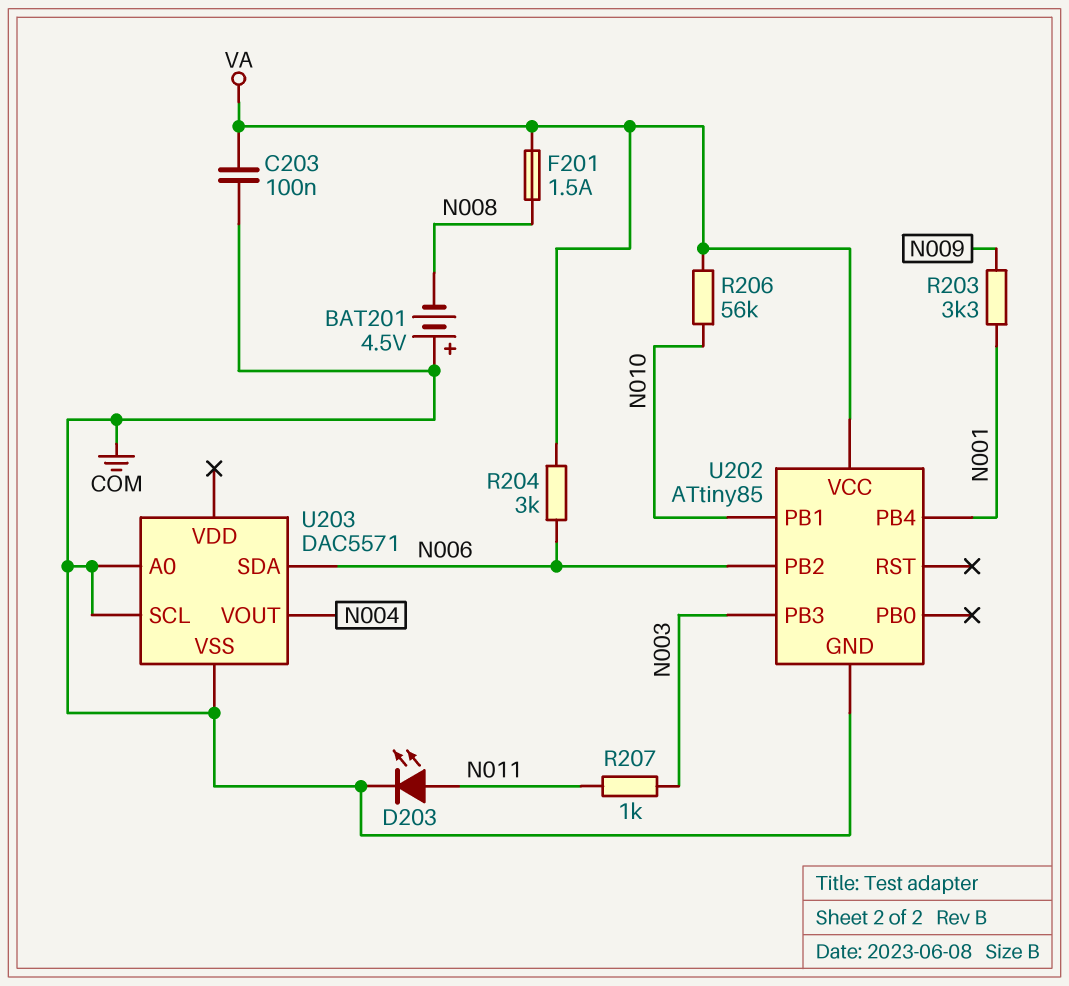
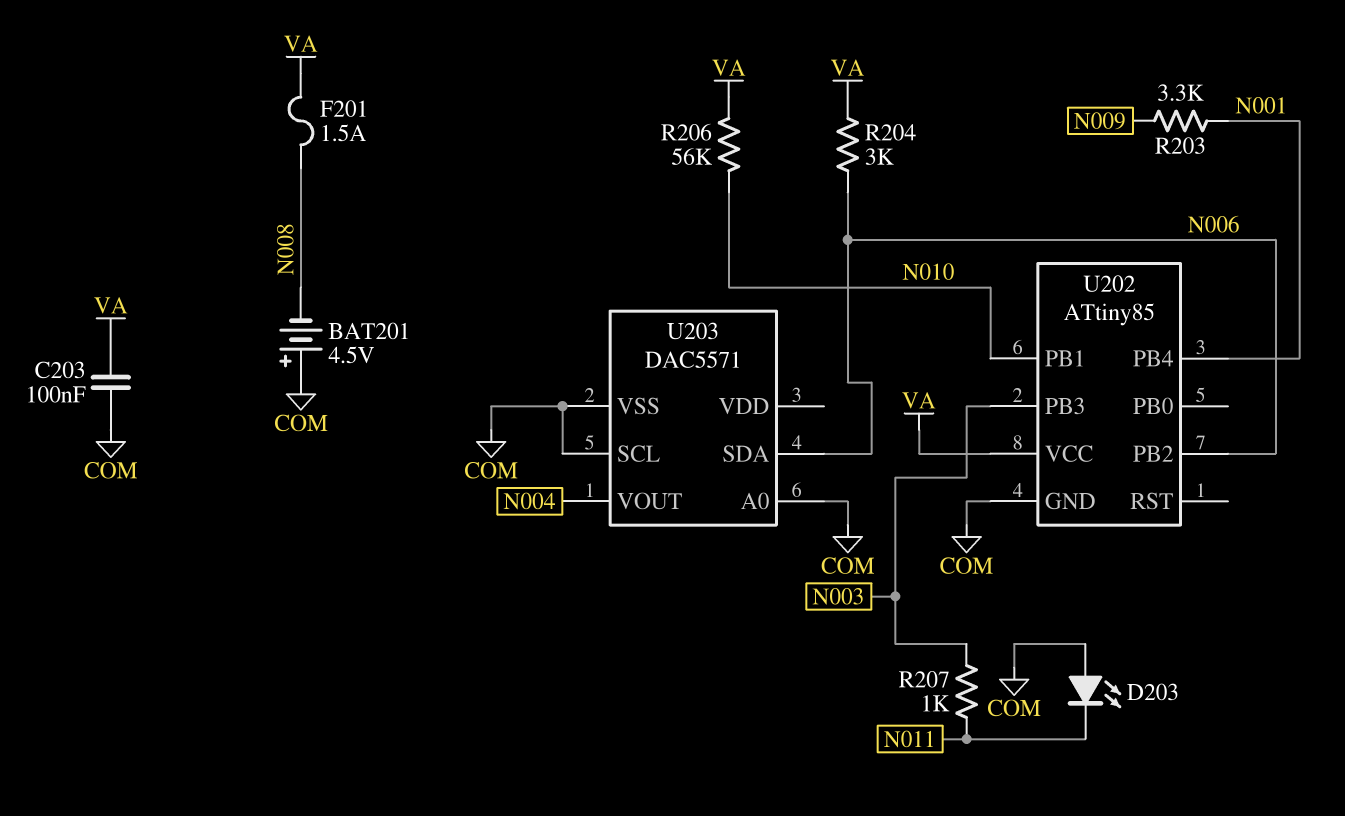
D203: LED (A N011, K COM) -> LED (A COM, K N011)

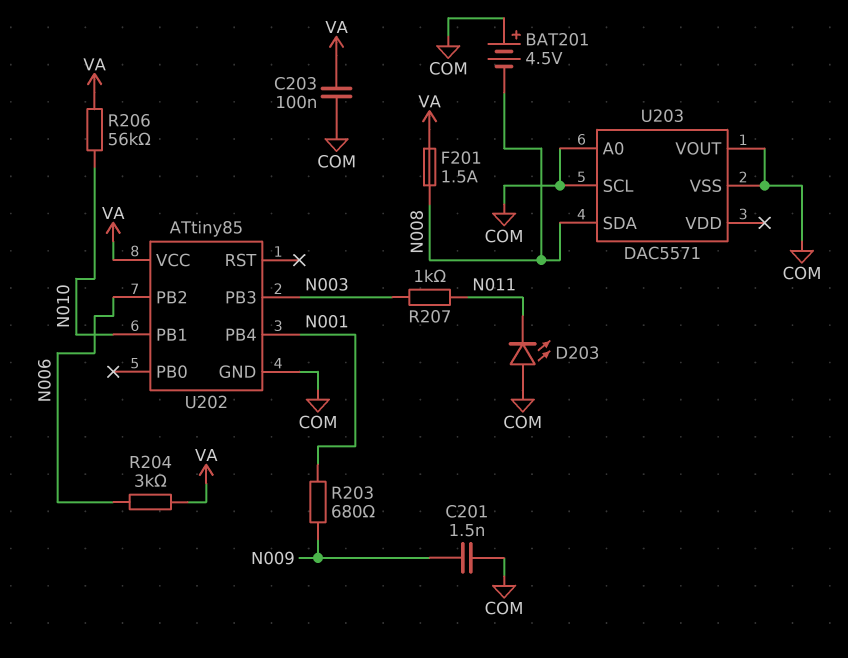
C201: none -> 1.5nF (COM, N009)
R203: 3.3k (N001, N009) -> 680 (N001, N009)
U203 pin SDA: N006 -> N008
U203 pin VOUT: N004 -> COM

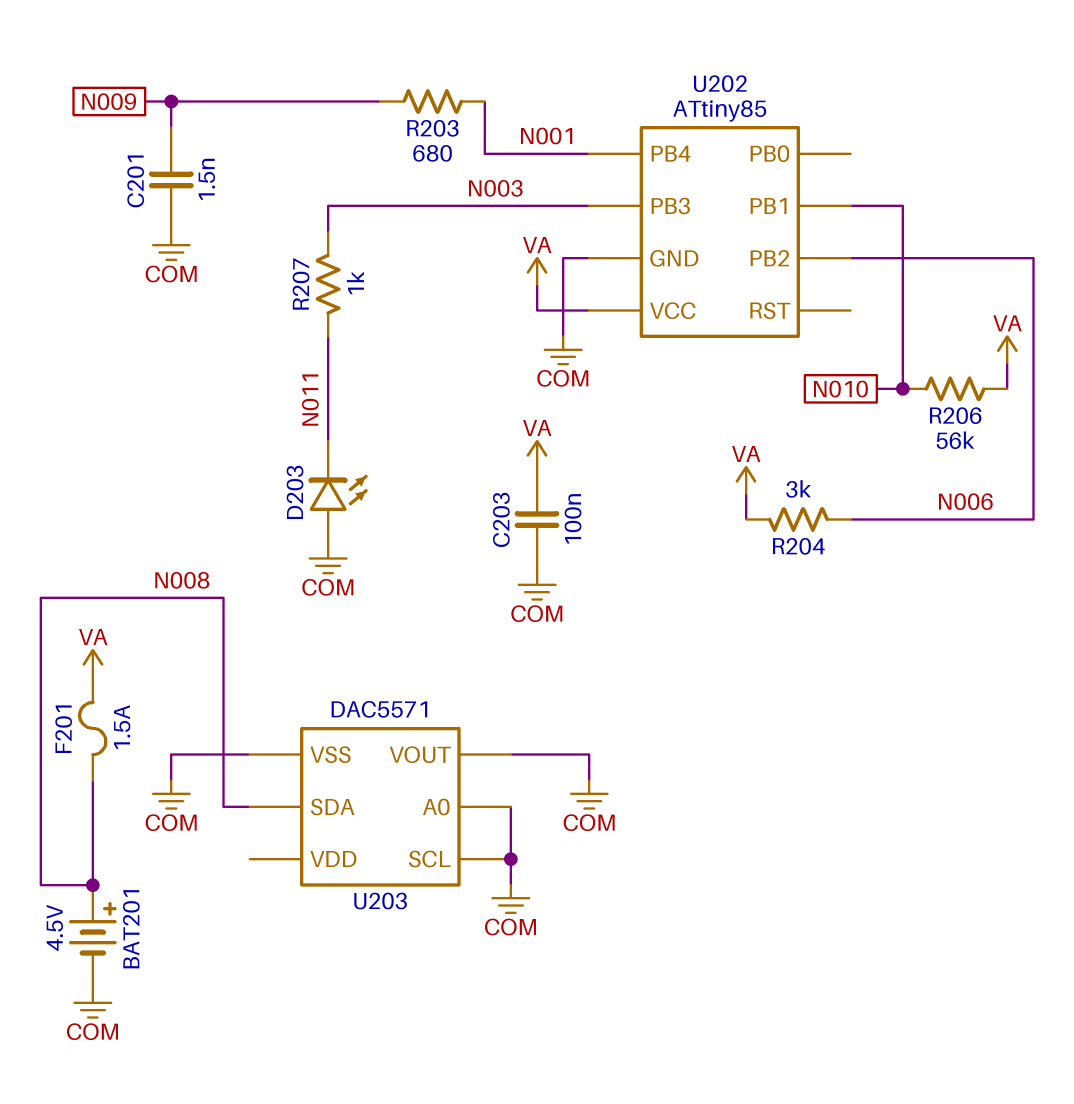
BAT201: 4.5V (plus COM, minus N008) -> 4.5V (plus N008, minus COM)

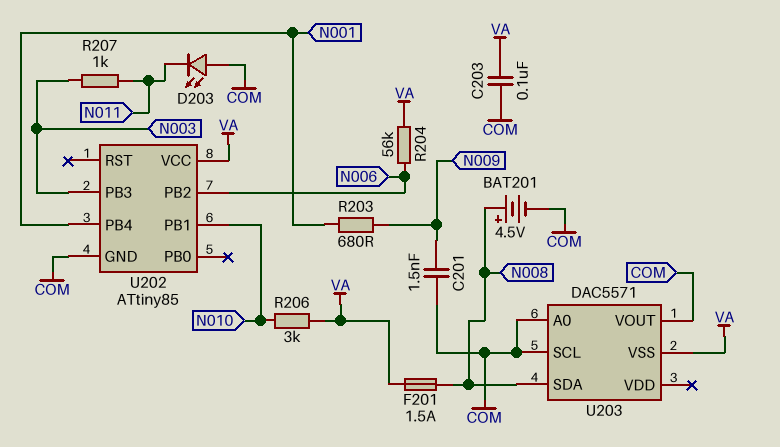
R204: 3k (N006, VA) -> 56k (N006, VA)
R206: 56k (N010, VA) -> 3k (N010, VA)
U203 pin VSS: COM -> VA

